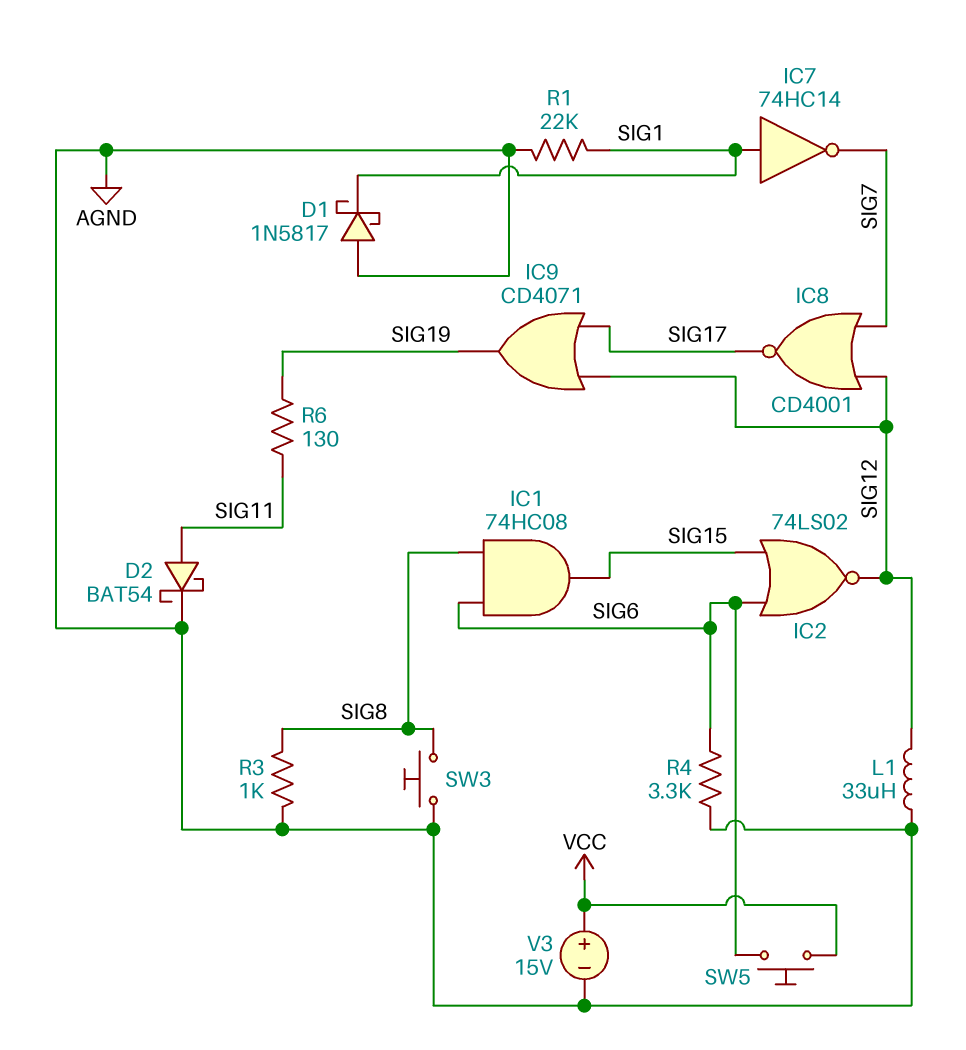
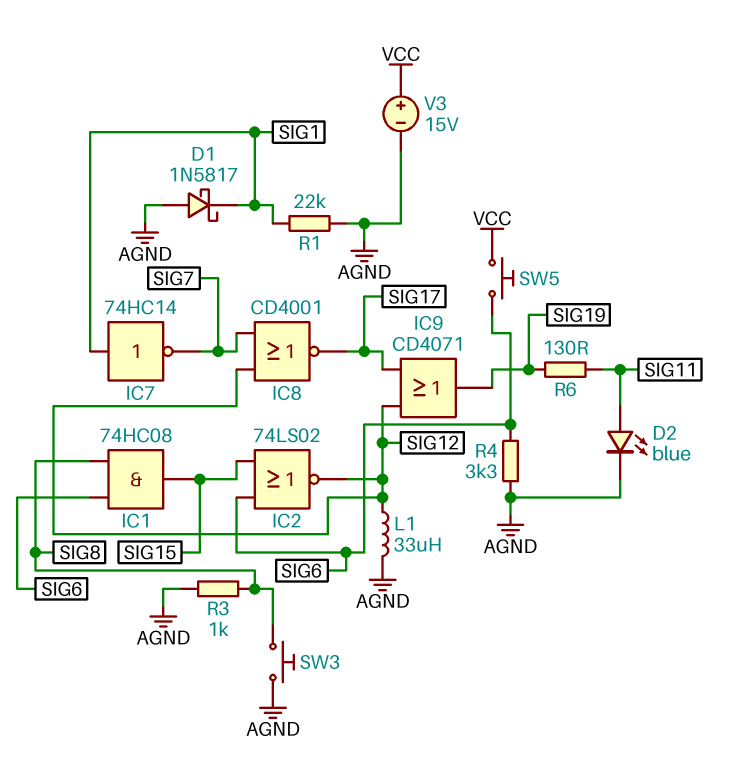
D2: schottky BAT54 (A SIG11, K AGND) -> LED blue (A SIG11, K AGND)

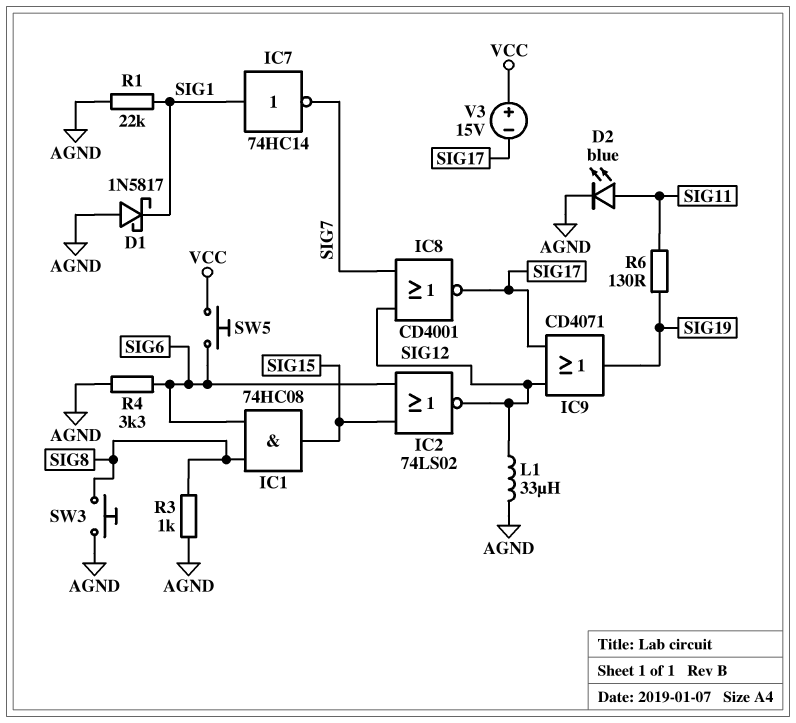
V3: 15V (plus VCC, minus AGND) -> 15V (plus VCC, minus SIG17)

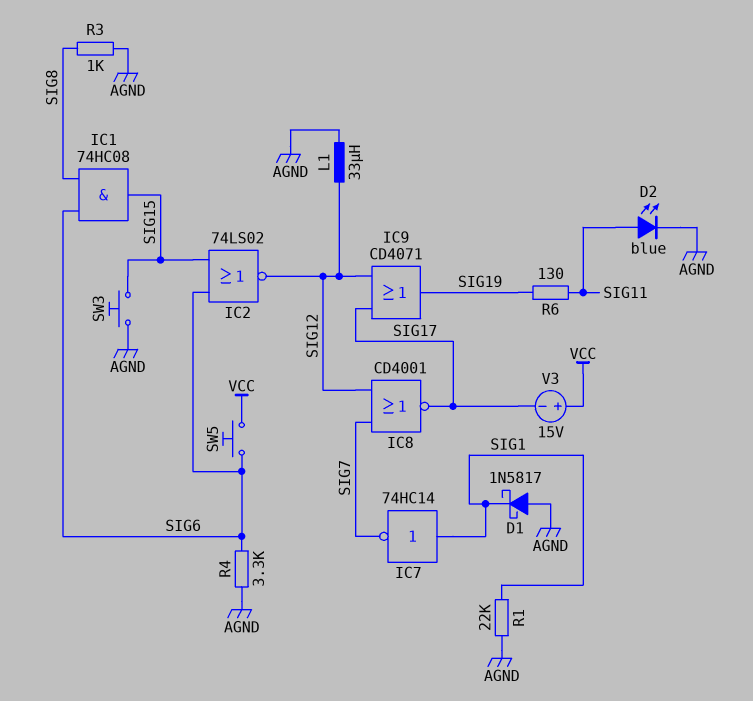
SW3: button (AGND, SIG8) -> button (AGND, SIG15)

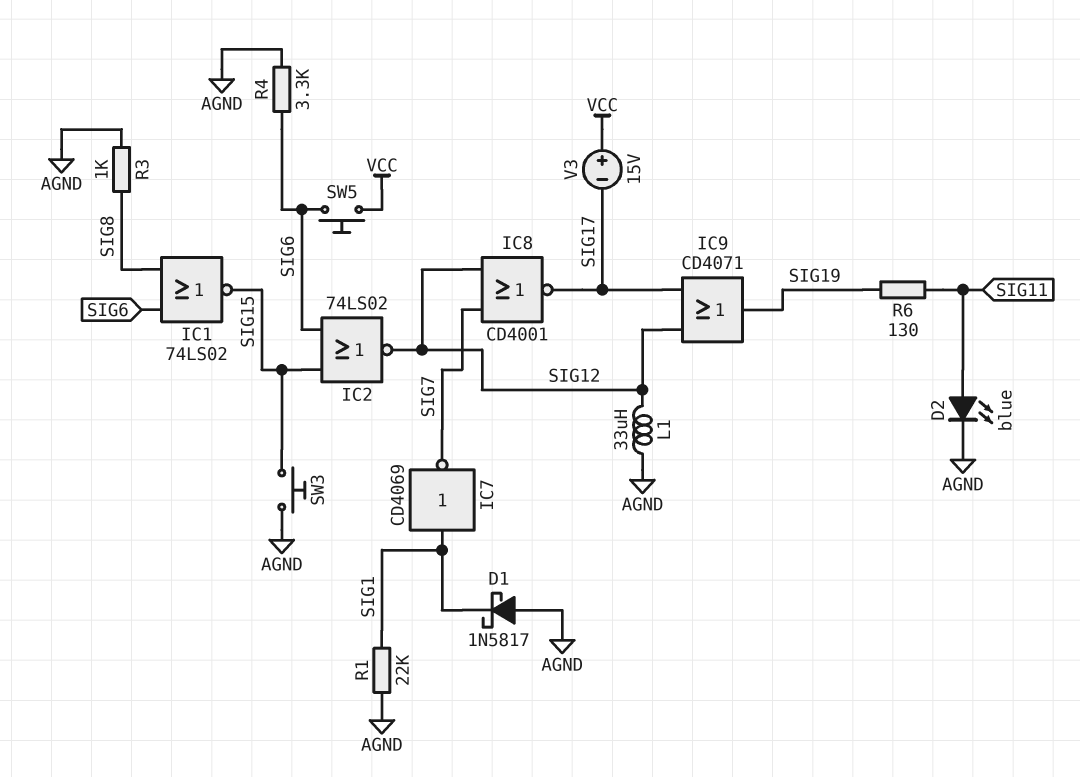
IC1: AND 74HC08 (in SIG6, in SIG8, out SIG15) -> NOR 74LS02 (in SIG6, in SIG8, out SIG15)
IC7: NOT 74HC14 (in SIG1, out SIG7) -> NOT CD4069 (in SIG1, out SIG7)

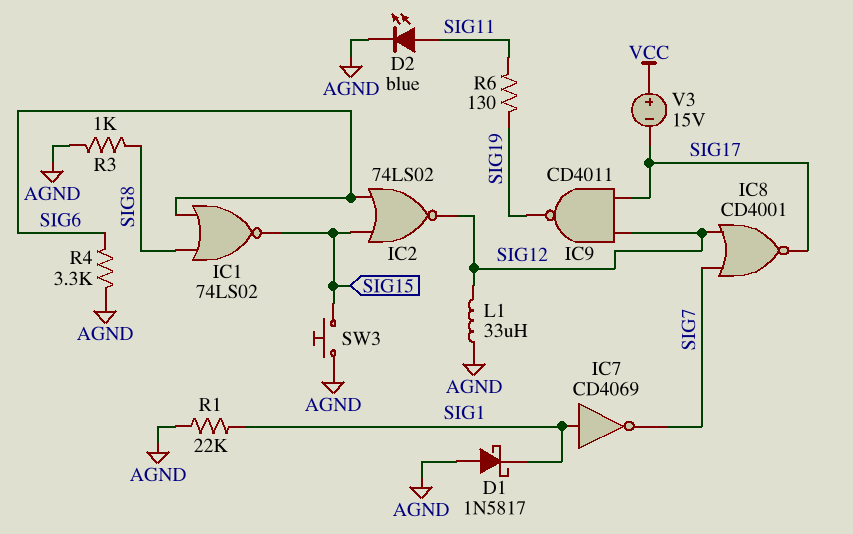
IC9: OR CD4071 (in SIG12, in SIG17, out SIG19) -> NAND CD4011 (in SIG12, in SIG17, out SIG19)
SW5: button (SIG6, VCC) -> none

